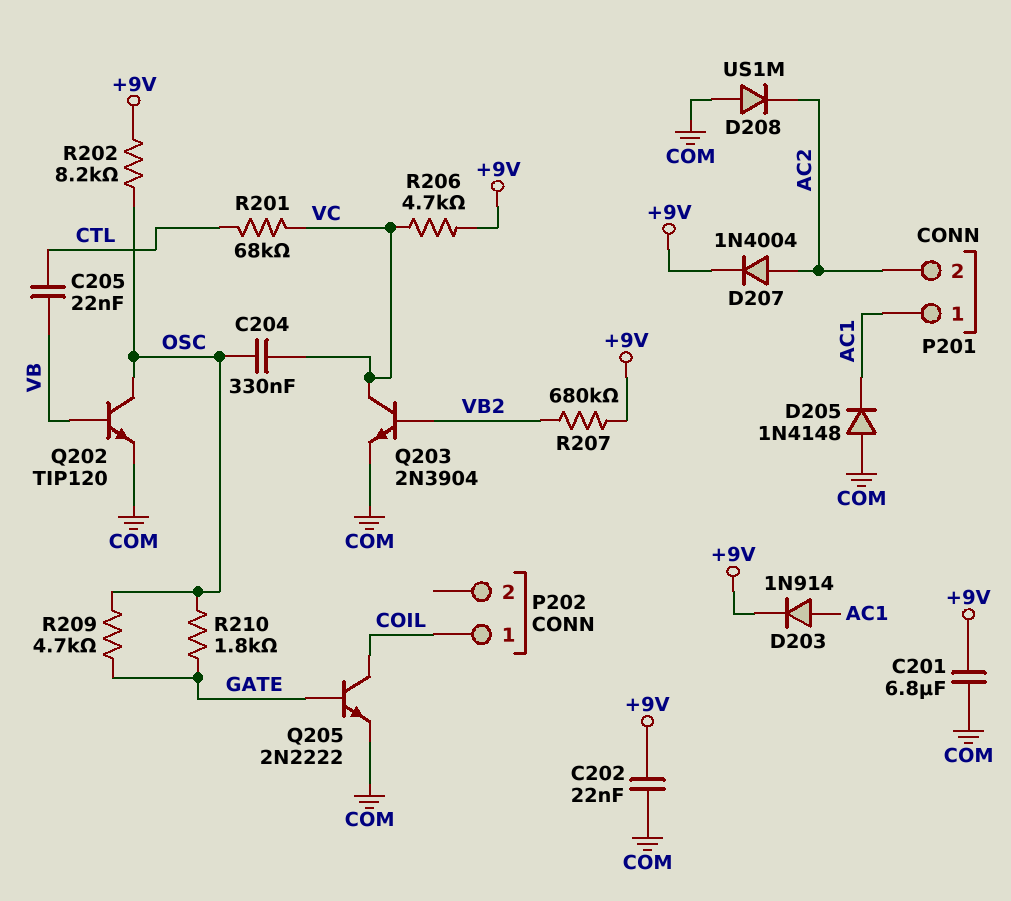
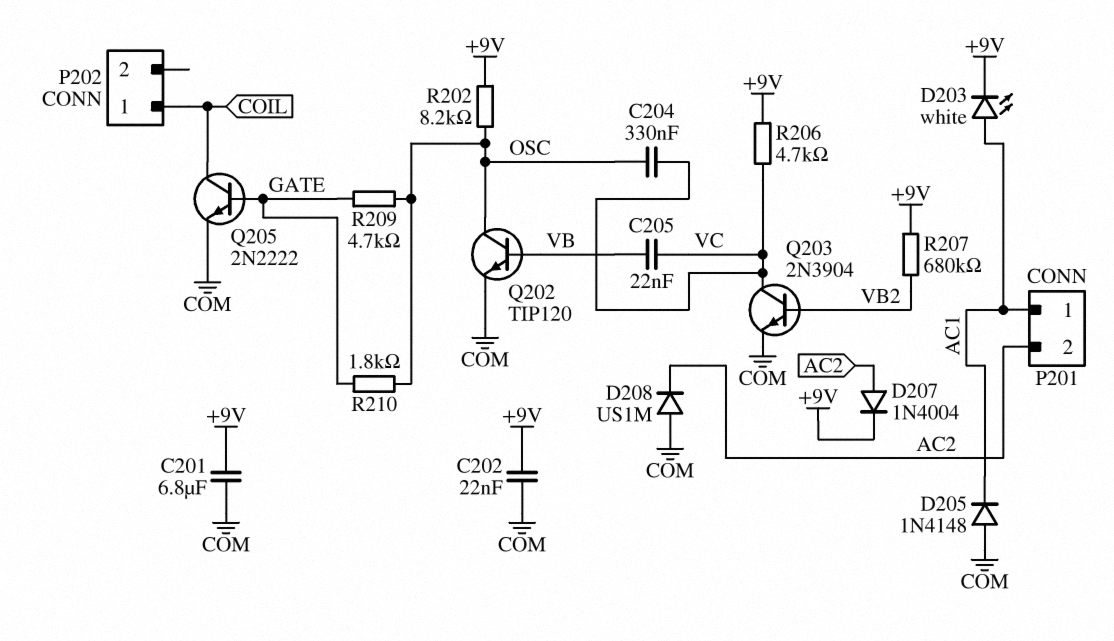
C205: 22nF (CTL, VB) -> 22nF (VB, VC)
D203: diode 1N914 (A AC1, K +9V) -> LED white (A AC1, K +9V)
R201: 68k (CTL, VC) -> none

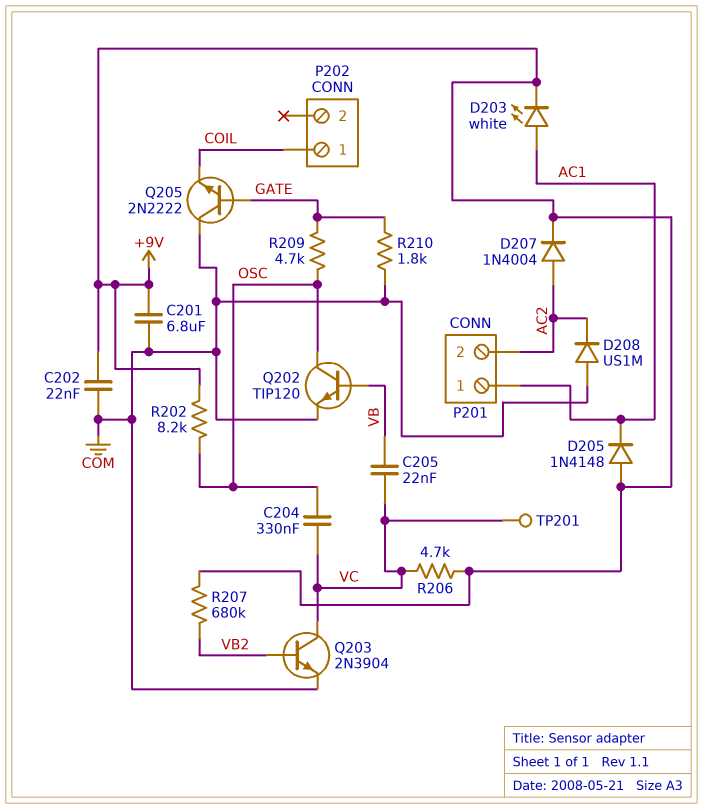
D205: diode 1N4148 (A COM, K AC1) -> diode 1N4148 (A +9V, K AC1)
Q205: NPN 2N2222 (B GATE, C COIL, E COM) -> NPN 2N2222 (B GATE, C COM, E COIL)
R210: 1.8k (GATE, OSC) -> 1.8k (COM, GATE)
TP201: none -> test point (VC)

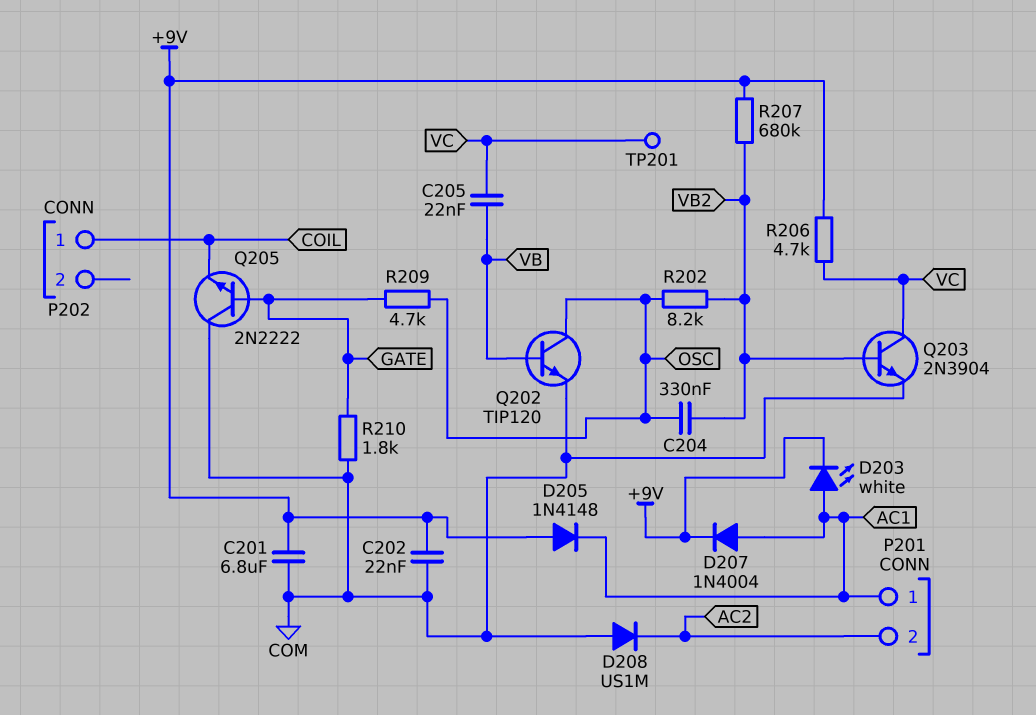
C204: 330nF (OSC, VC) -> 330nF (OSC, VB2)
D207: diode 1N4004 (A AC2, K +9V) -> diode 1N4004 (A AC1, K +9V)
R202: 8.2k (+9V, OSC) -> 8.2k (OSC, VB2)

